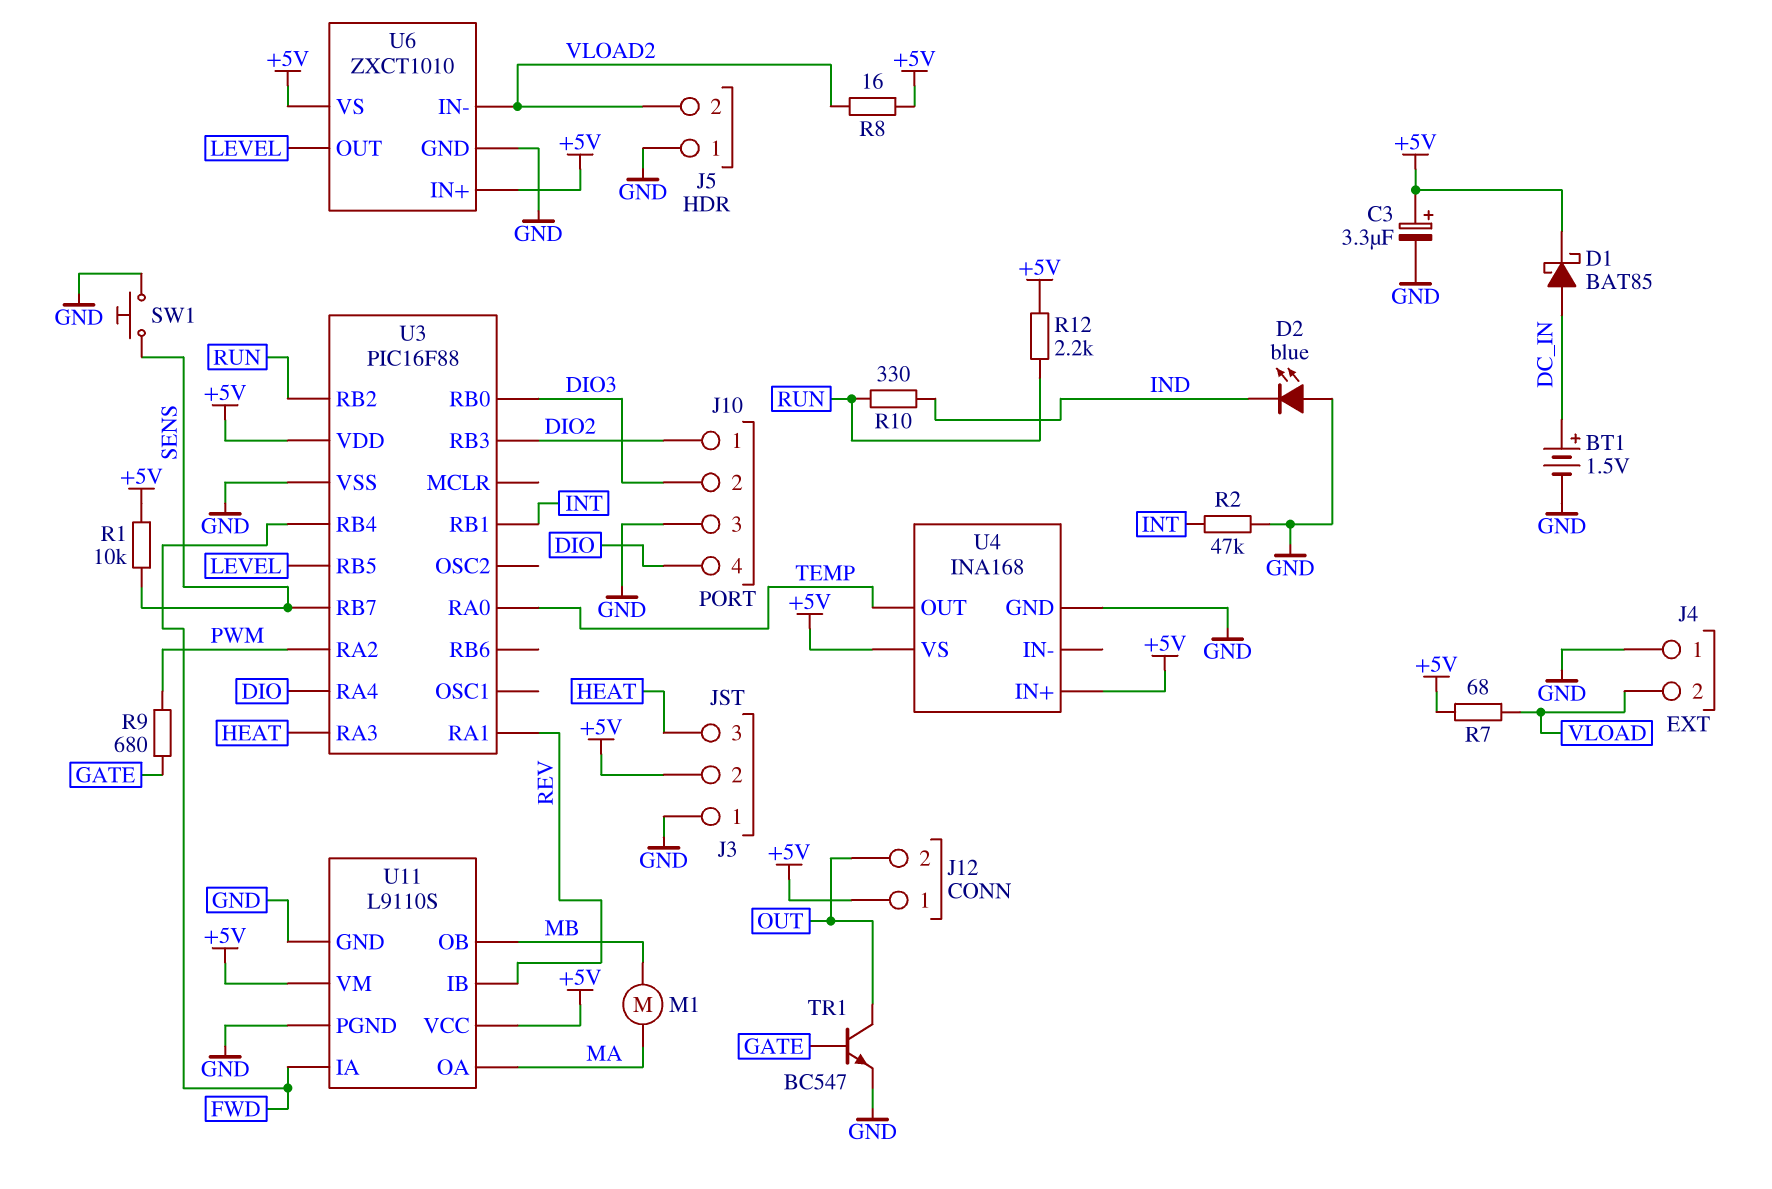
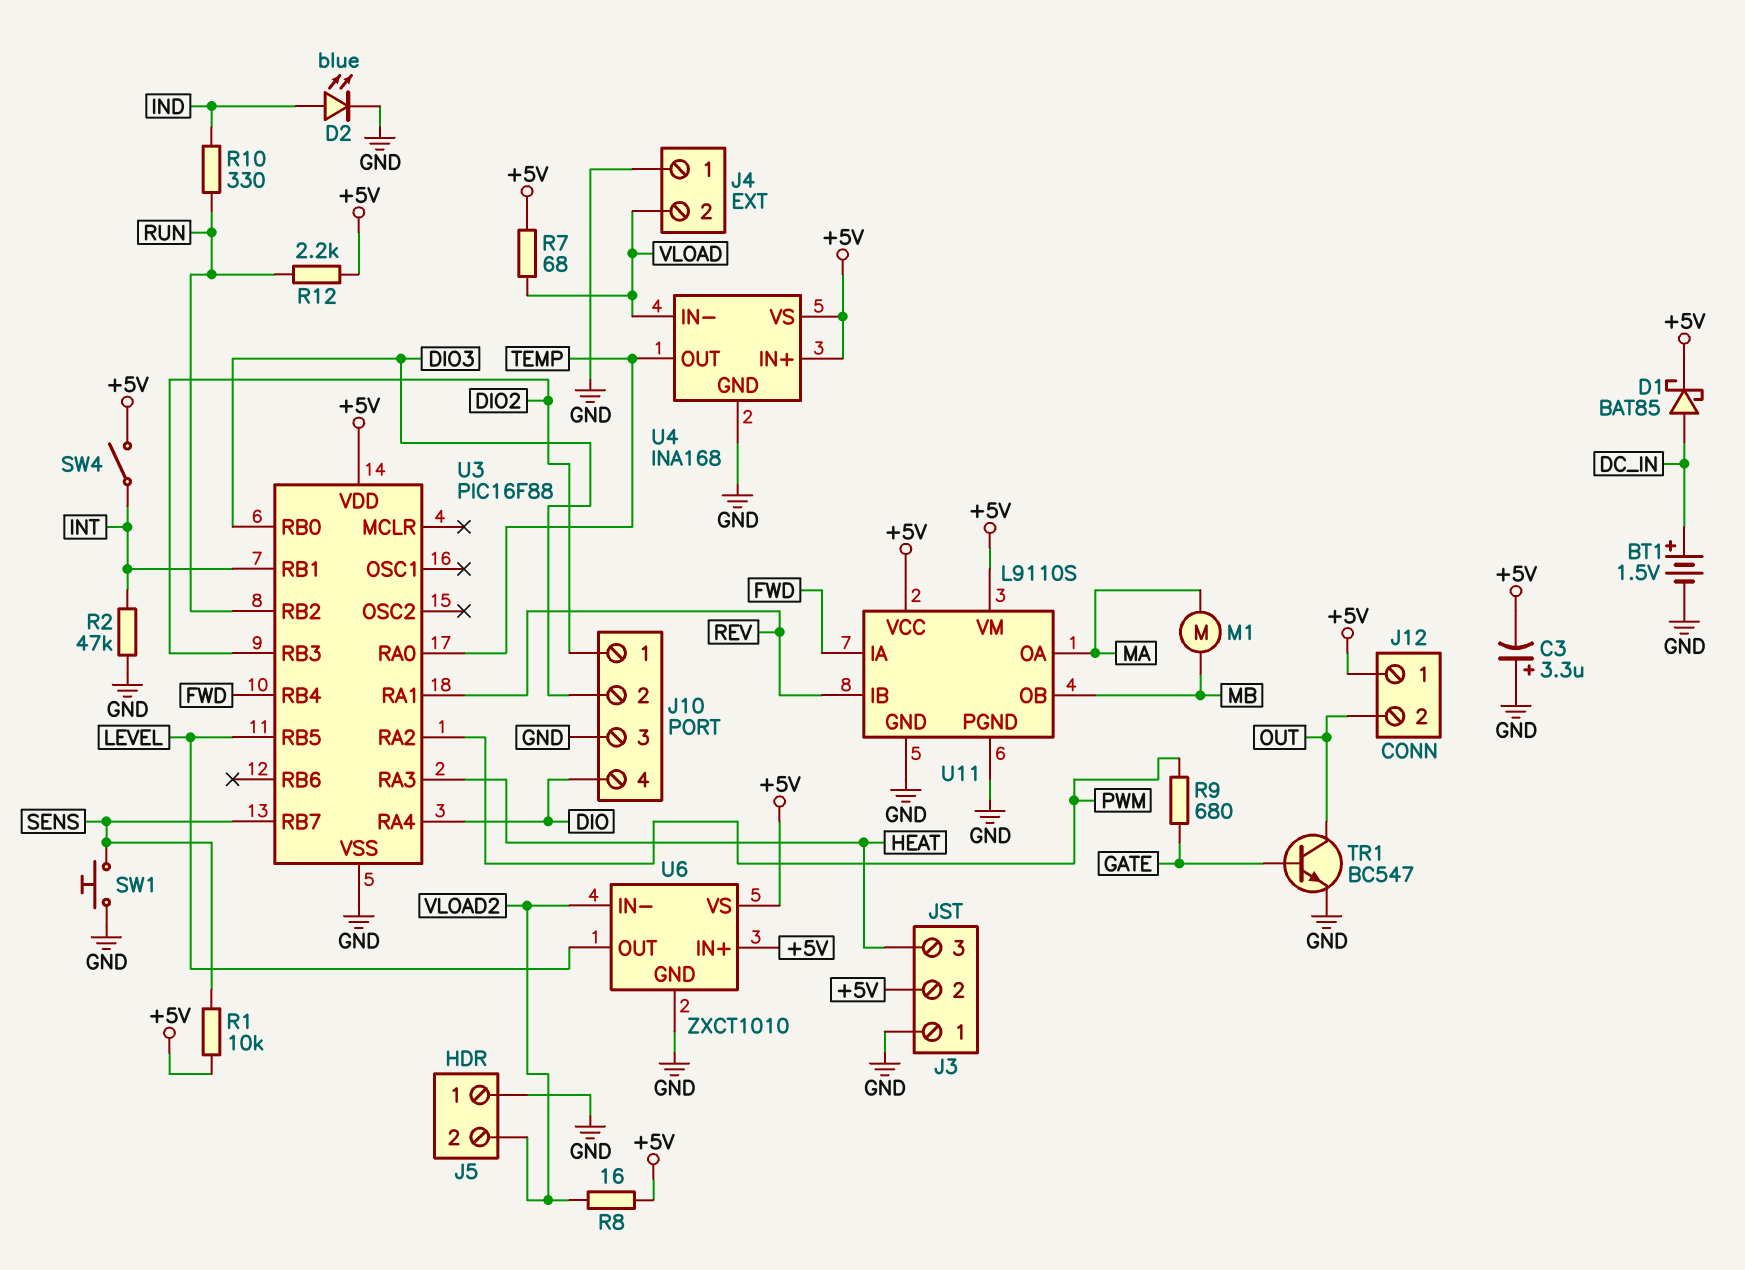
C3: 3.3uF (plus +5V, minus GND) -> 3.3uF (plus GND, minus +5V)
D2: LED blue (A GND, K IND) -> LED blue (A IND, K GND)
SW4: none -> switch (+5V, INT)
U4 pin IN-: none -> VLOAD

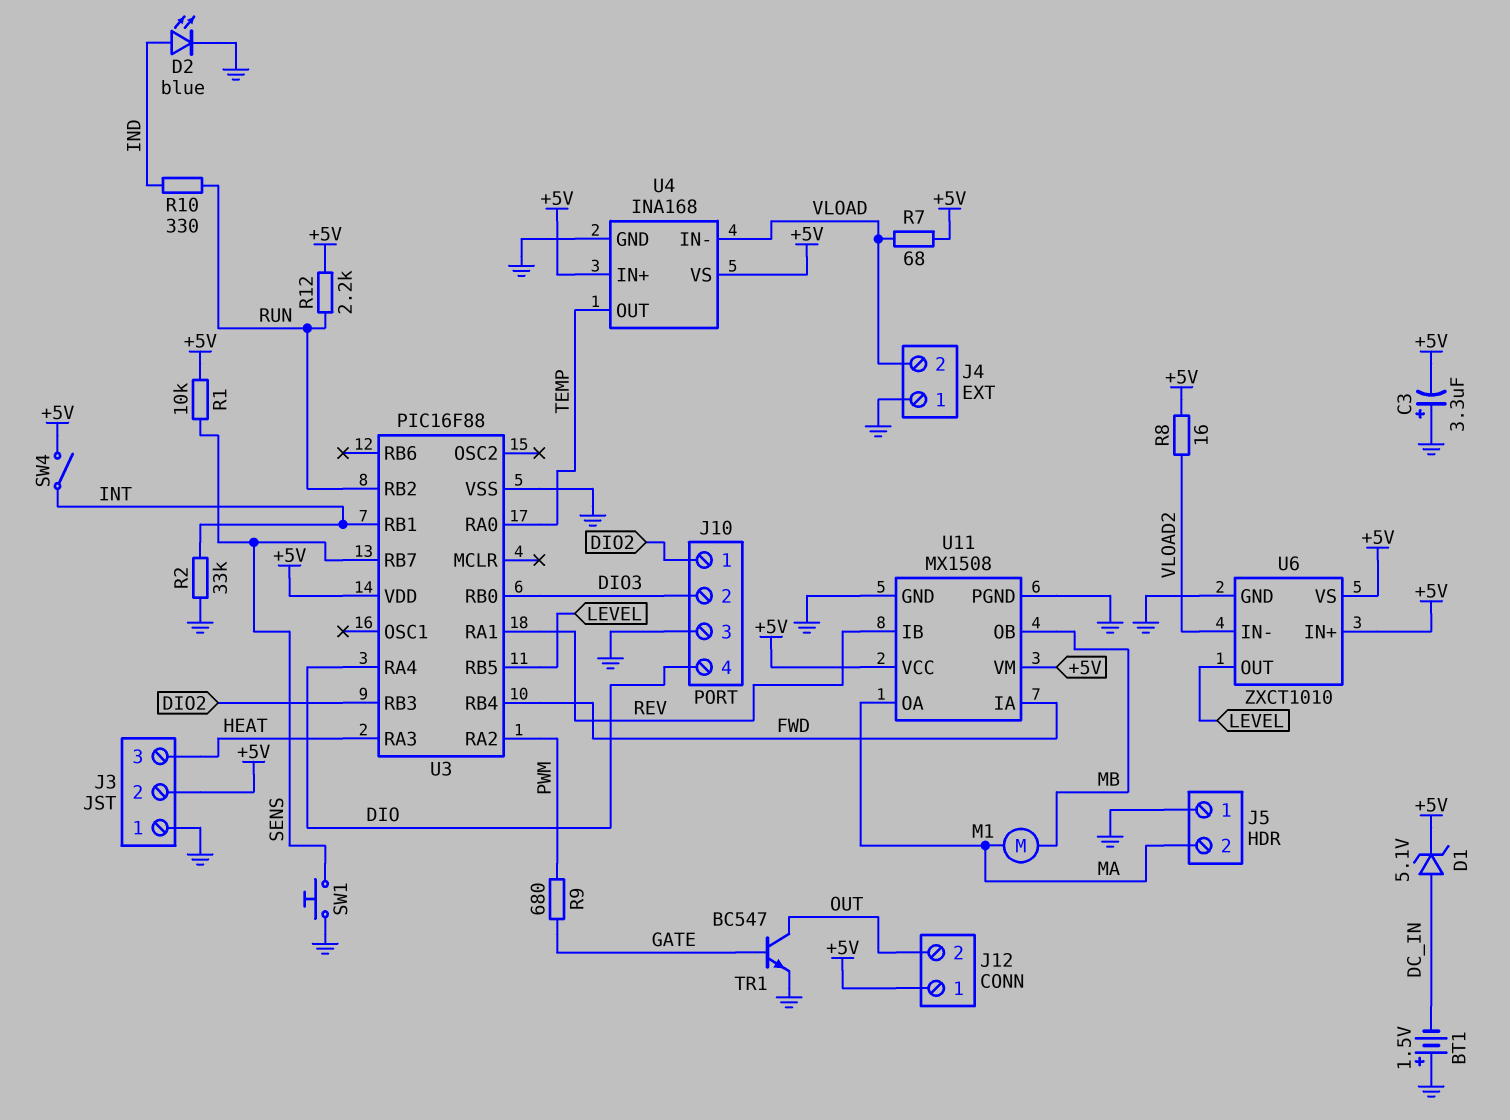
BT1: 1.5V (plus DC_IN, minus GND) -> 1.5V (plus GND, minus DC_IN)
D1: schottky BAT85 (A DC_IN, K +5V) -> zener 5.1V (A DC_IN, K +5V)
J5 pin 2: VLOAD2 -> MA
R2: 47k (GND, INT) -> 33k (GND, INT)
U11: L9110S -> MX1508

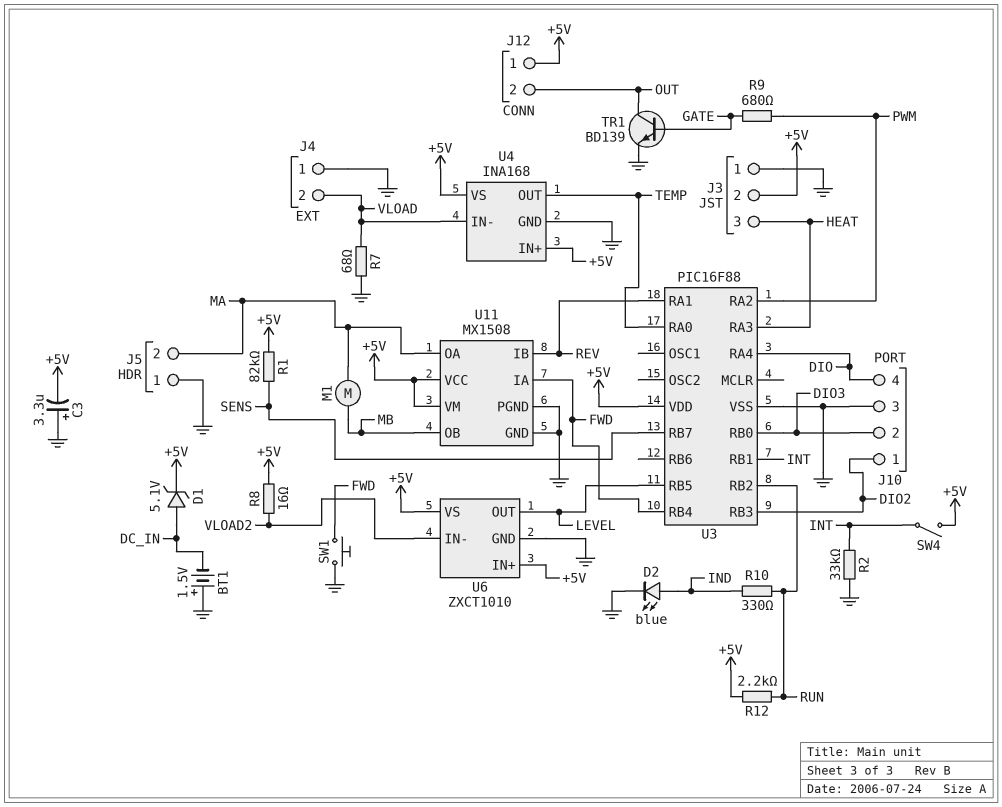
R1: 10k (+5V, SENS) -> 82k (+5V, SENS)
R7: 68 (+5V, VLOAD) -> 68 (GND, VLOAD)
SW1: button (GND, SENS) -> button (FWD, GND)
TR1: NPN BC547 (B GATE, C OUT, E GND) -> NPN BD139 (B GATE, C OUT, E GND)

